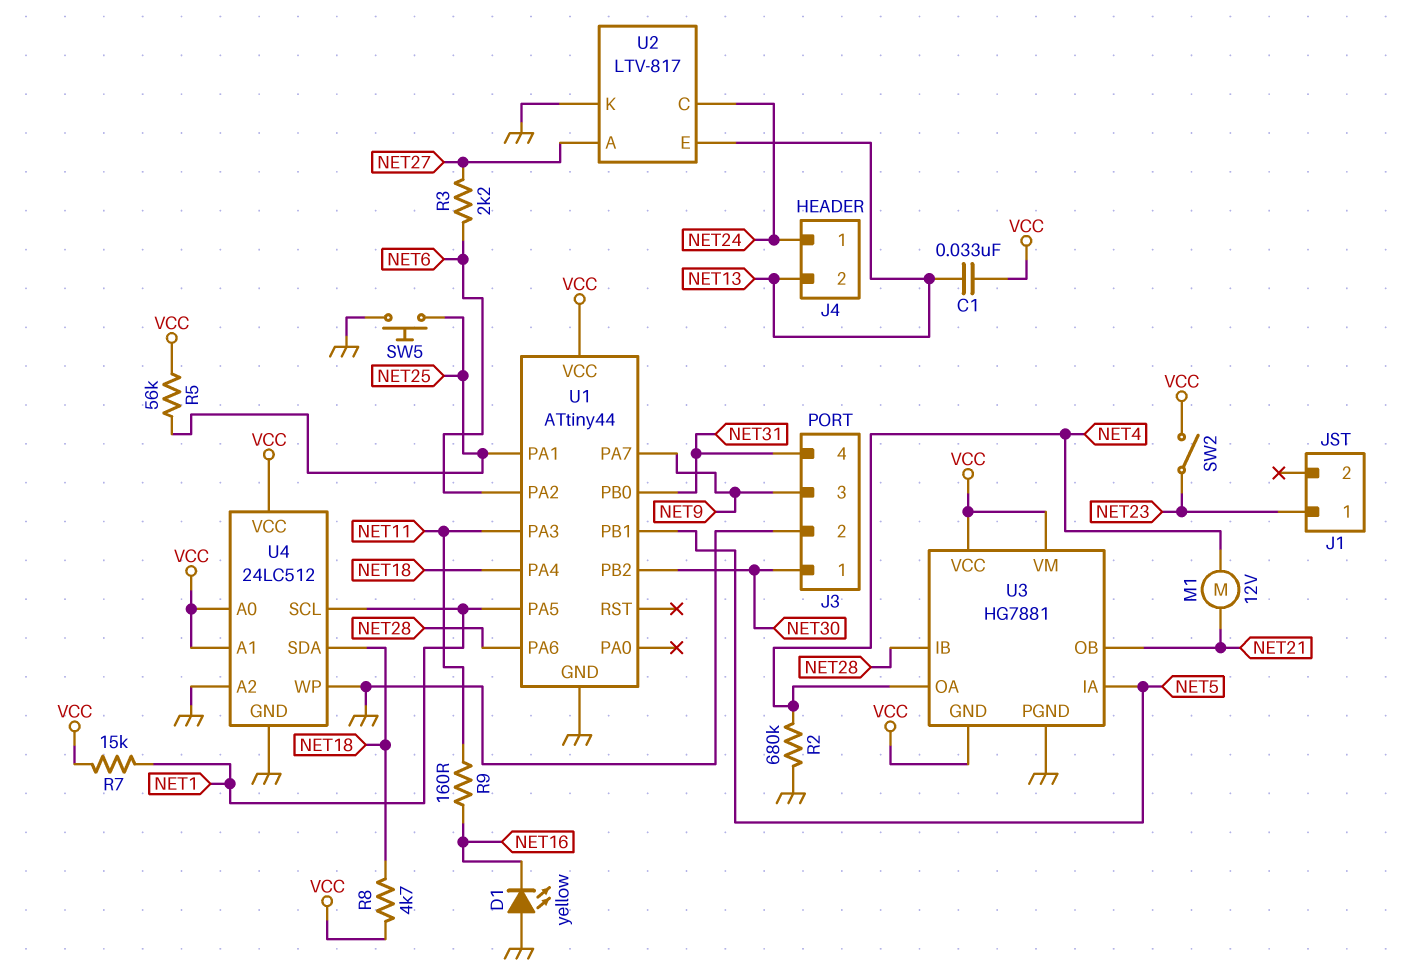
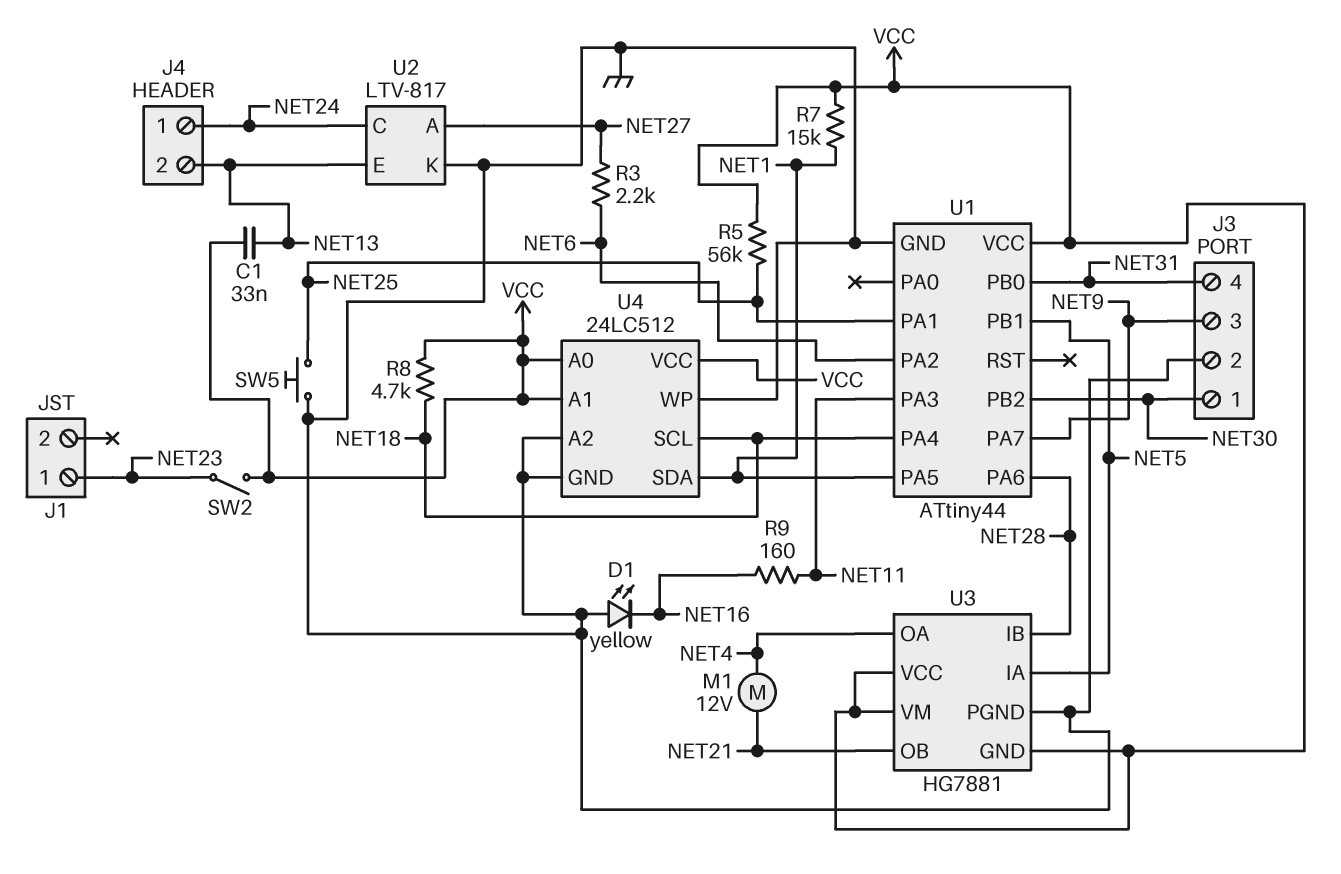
R2: 680k (GND, NET4) -> none
U4 pin SCL: NET1 -> NET18
U4 pin SDA: NET18 -> NET1

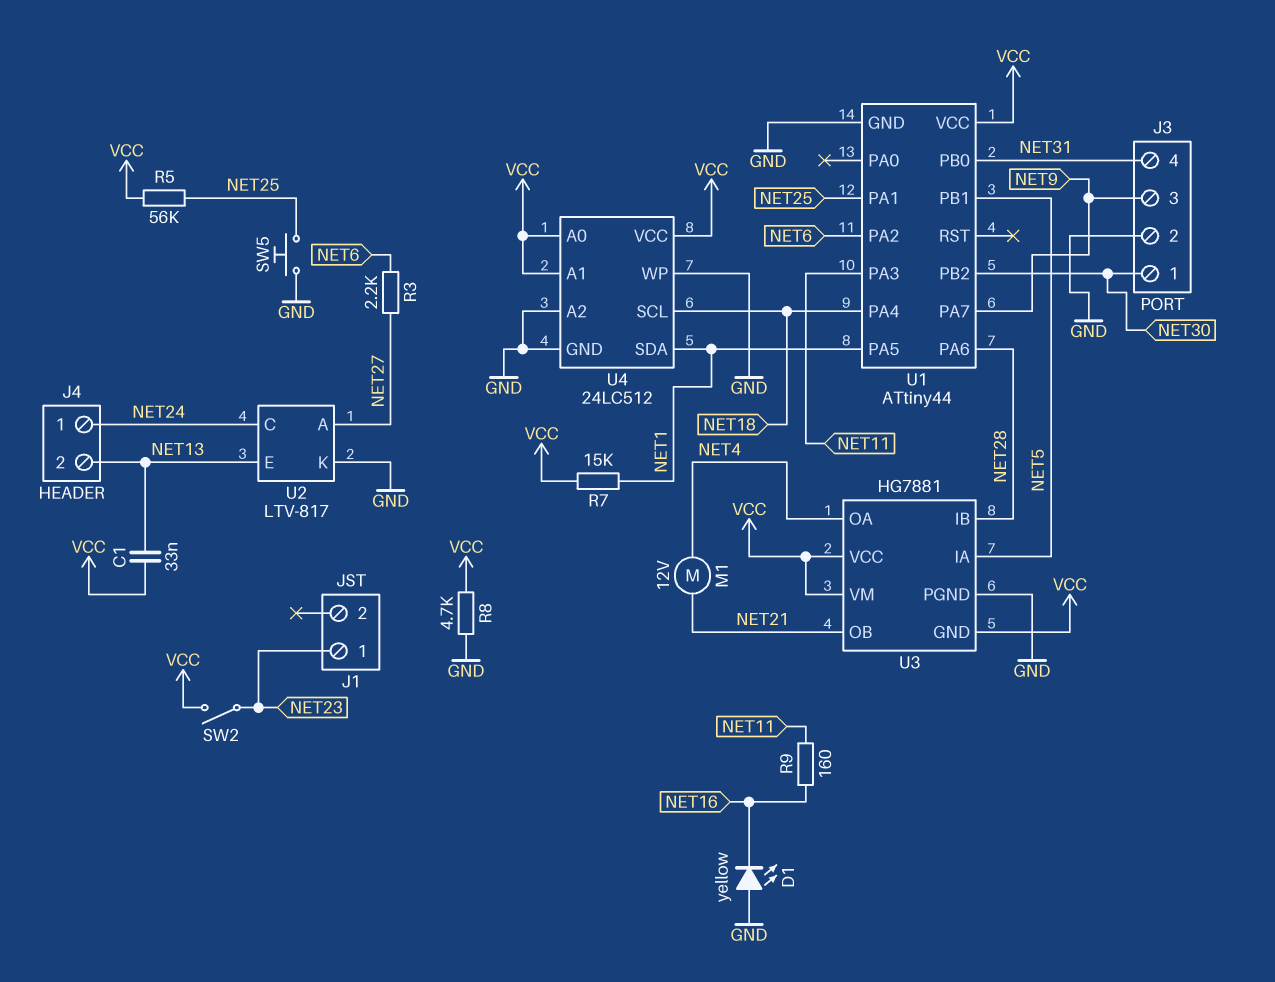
R8: 4.7k (NET18, VCC) -> 4.7k (GND, VCC)

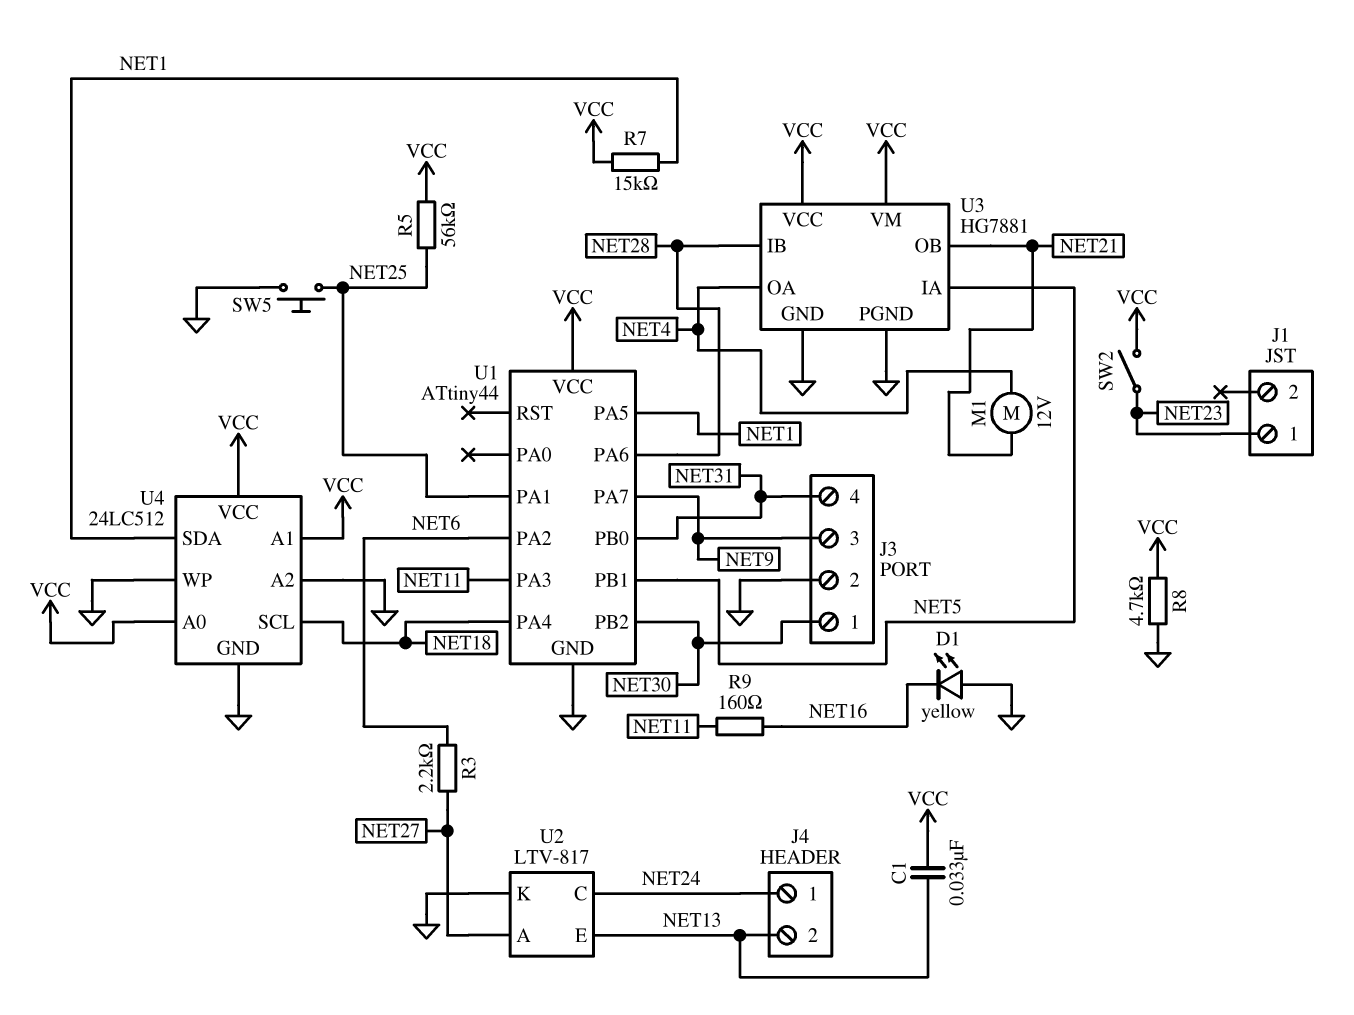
U3 pin GND: VCC -> GND

